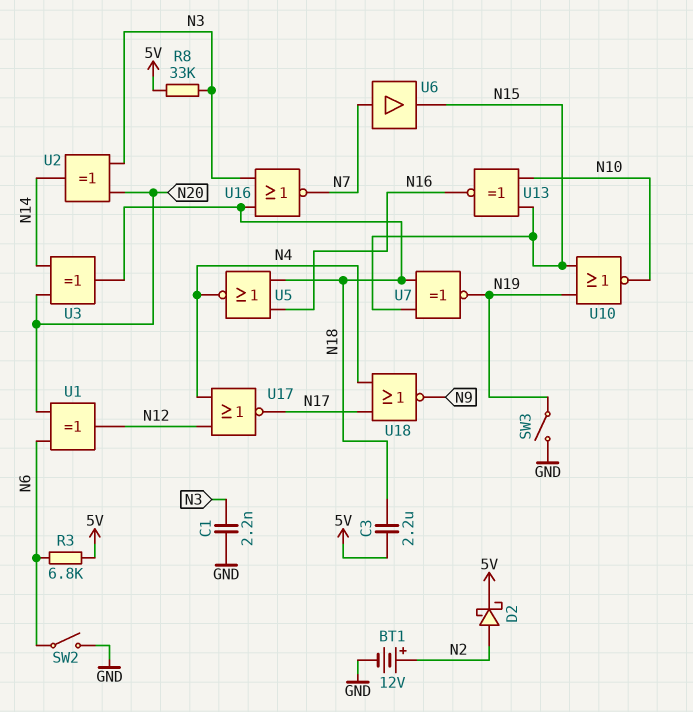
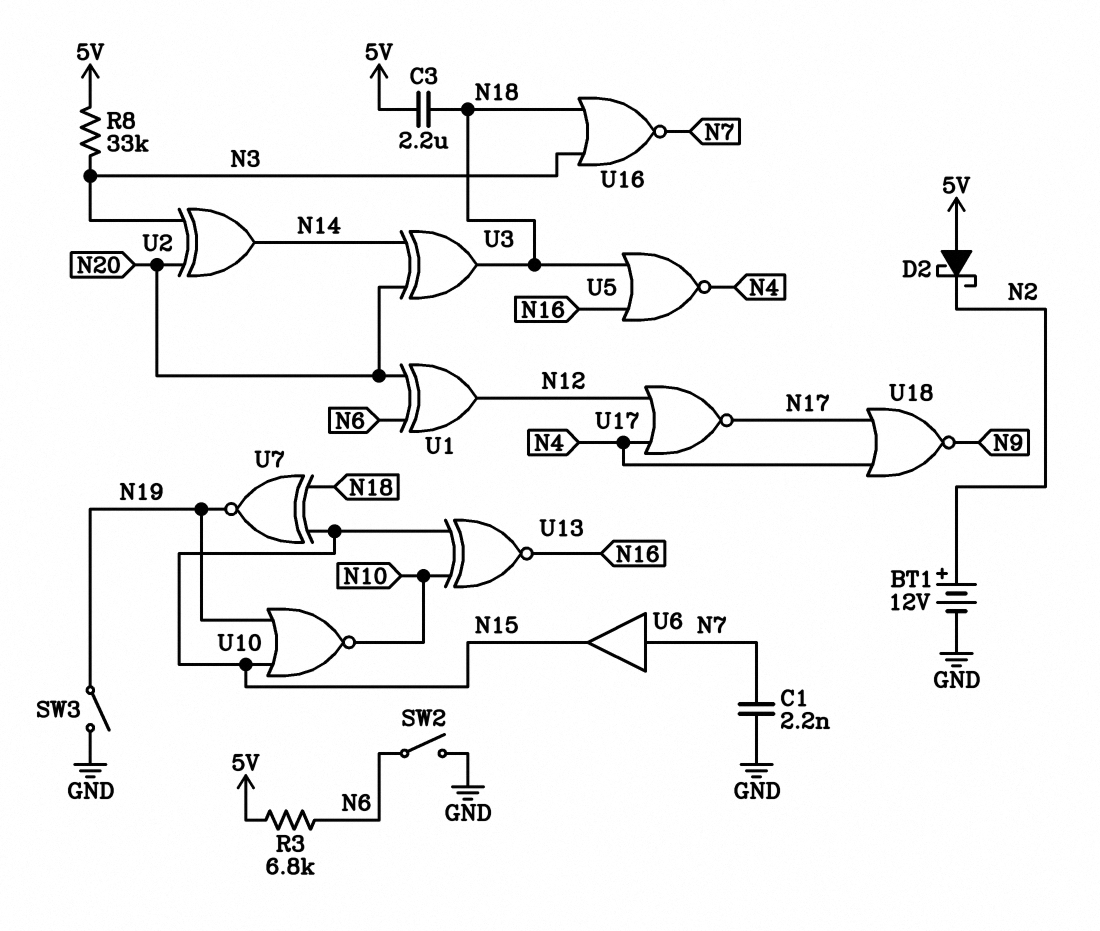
C1: 2.2nF (GND, N3) -> 2.2nF (GND, N7)
D2: schottky (A N2, K 5V) -> schottky (A 5V, K N2)

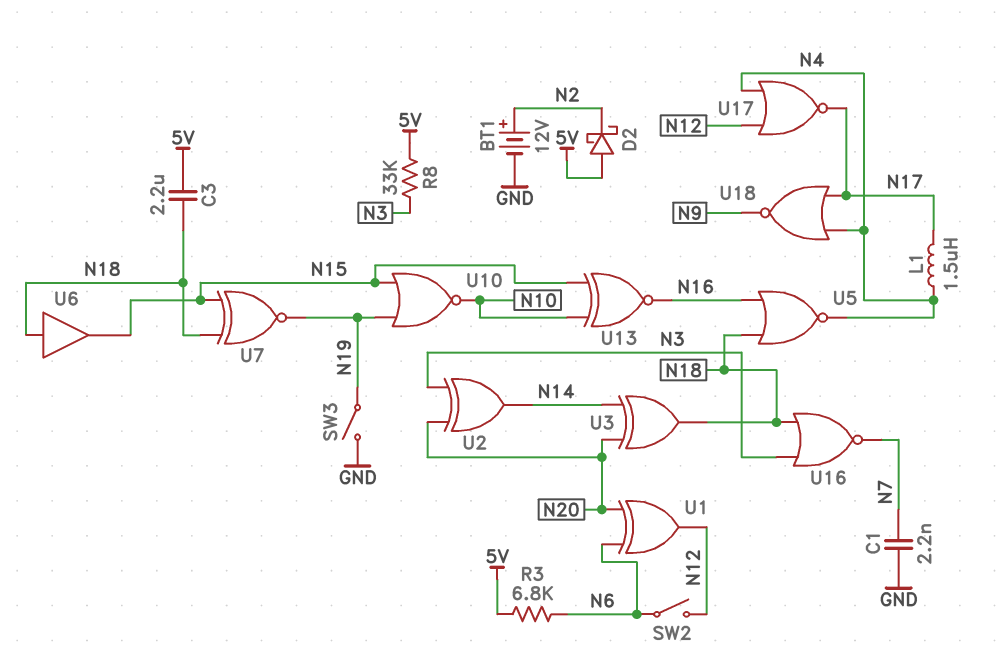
L1: none -> 1.5uH (N4, N17)
SW2: switch (GND, N6) -> switch (N6, N12)
U6: buffer (in N7, out N15) -> buffer (in N18, out N15)

